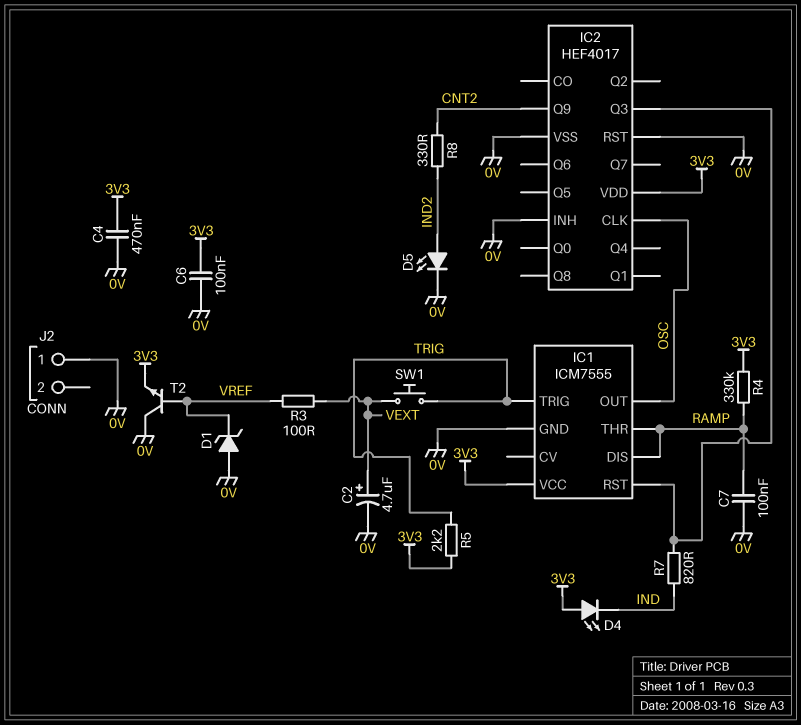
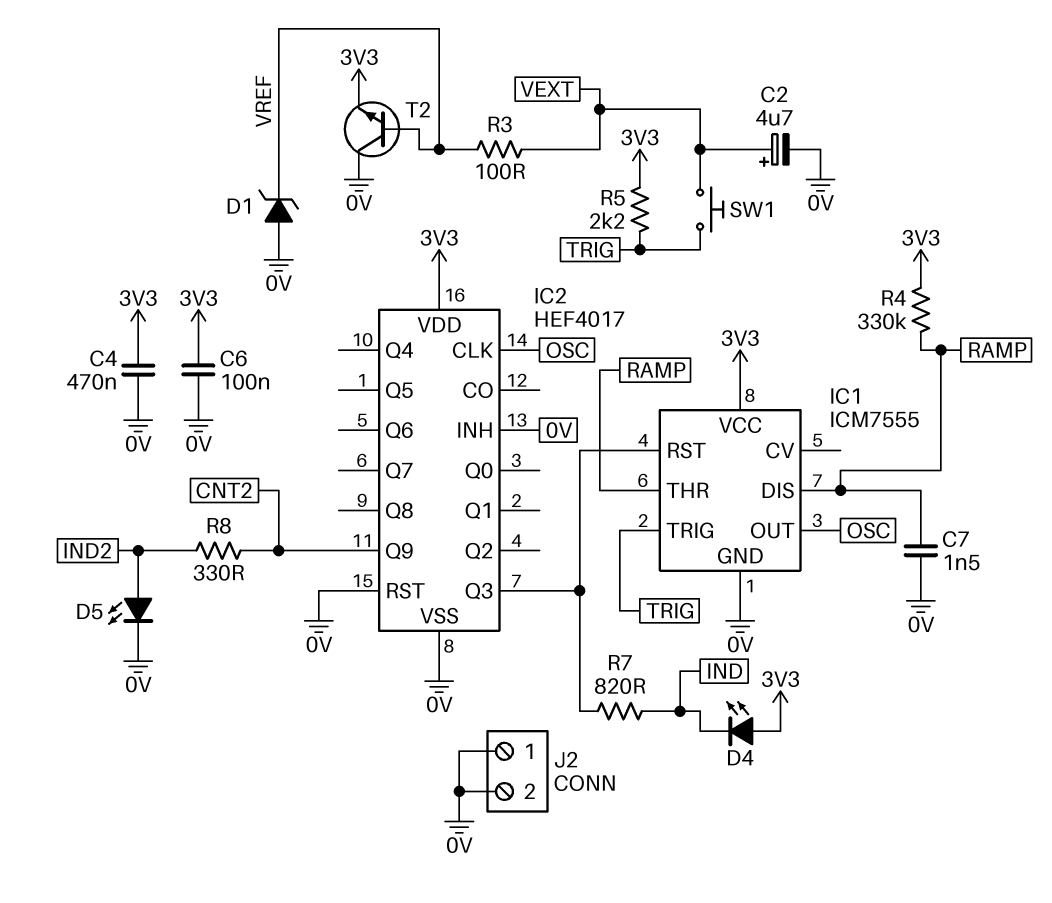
C7: 100nF (0V, RAMP) -> 1.5nF (0V, RAMP)
J2 pin 2: none -> 0V

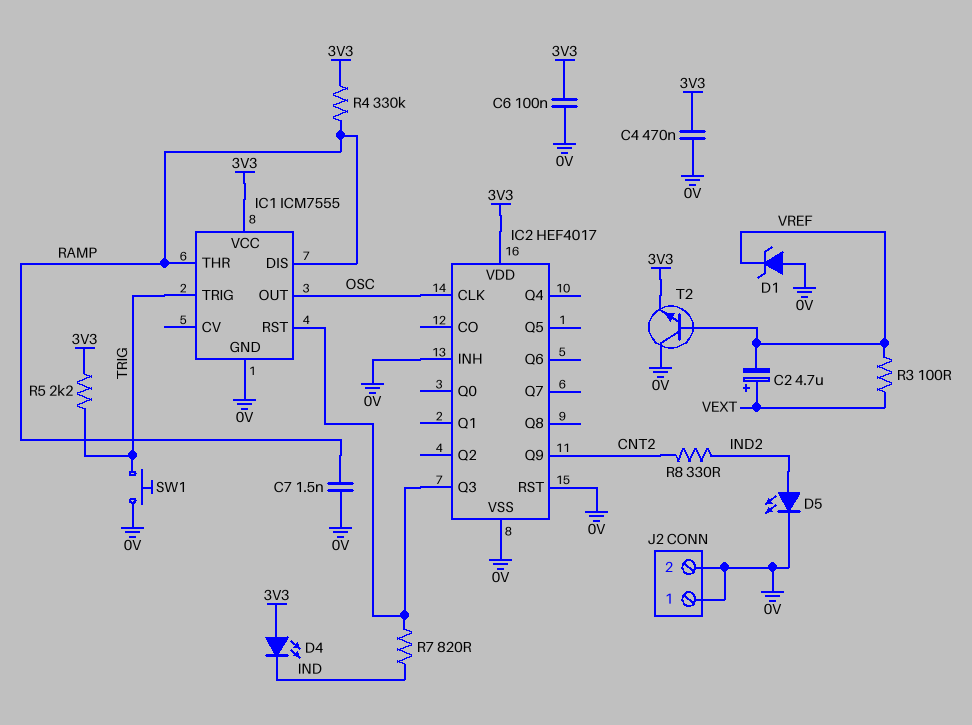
C2: 4.7uF (plus VEXT, minus 0V) -> 4.7uF (plus VEXT, minus VREF)
SW1: button (TRIG, VEXT) -> button (0V, TRIG)

